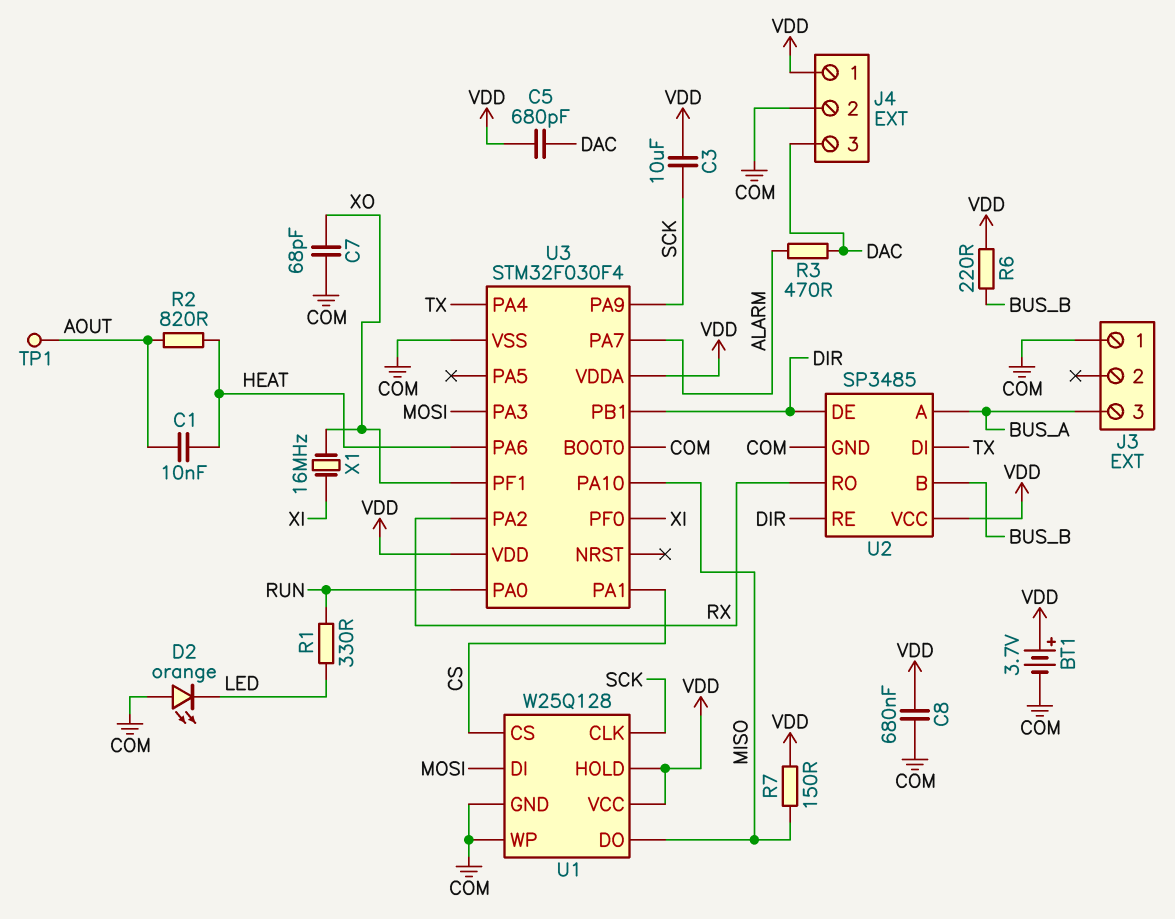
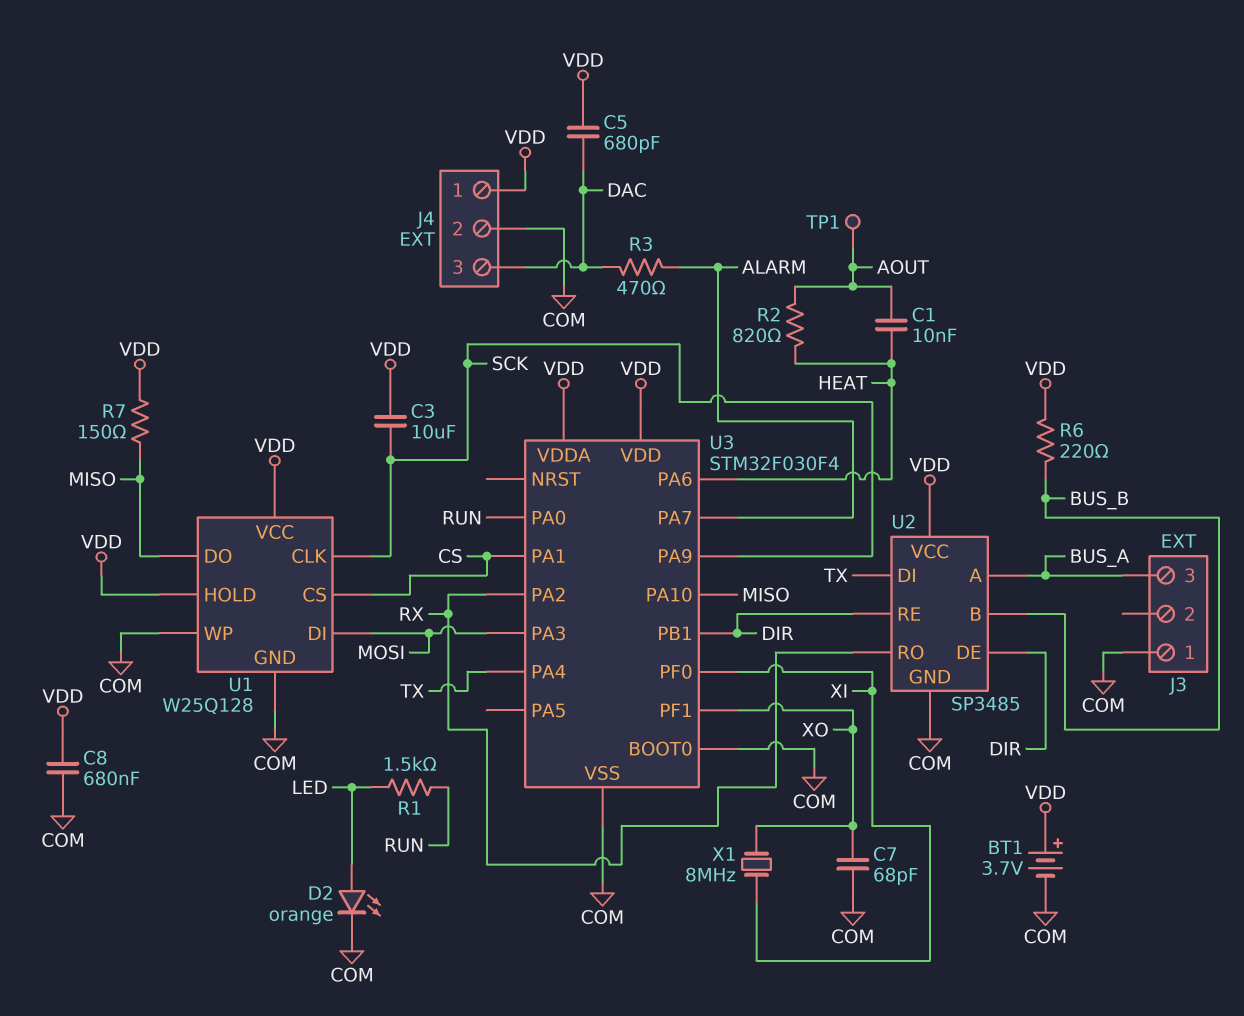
D2: LED orange (A COM, K LED) -> LED orange (A LED, K COM)
R1: 330 (LED, RUN) -> 1.5k (LED, RUN)
X1: 16MHz (XI, XO) -> 8MHz (XI, XO)

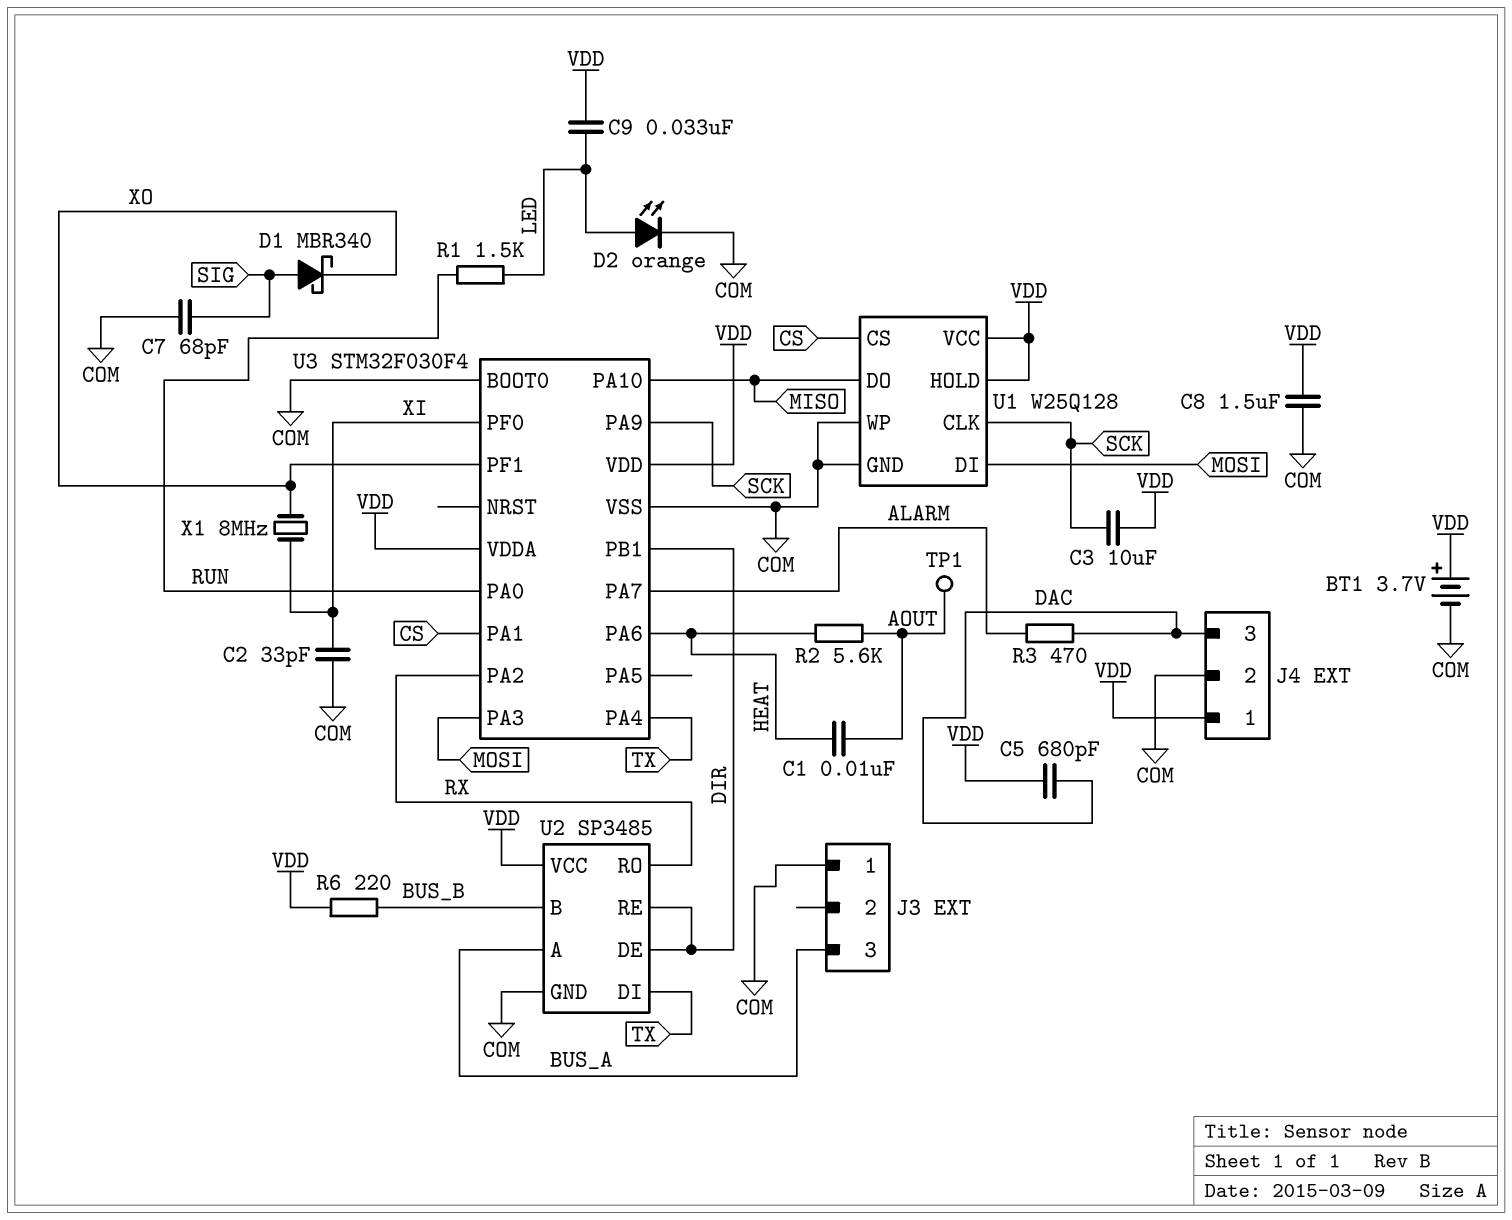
C2: none -> 33pF (COM, XI)
C7: 68pF (COM, XO) -> 68pF (COM, SIG)
C8: 680nF (COM, VDD) -> 1.5uF (COM, VDD)
C9: none -> 33nF (LED, VDD)
D1: none -> schottky MBR340 (A SIG, K XO)
R2: 820 (AOUT, HEAT) -> 5.6k (AOUT, HEAT)
R7: 150 (MISO, VDD) -> none

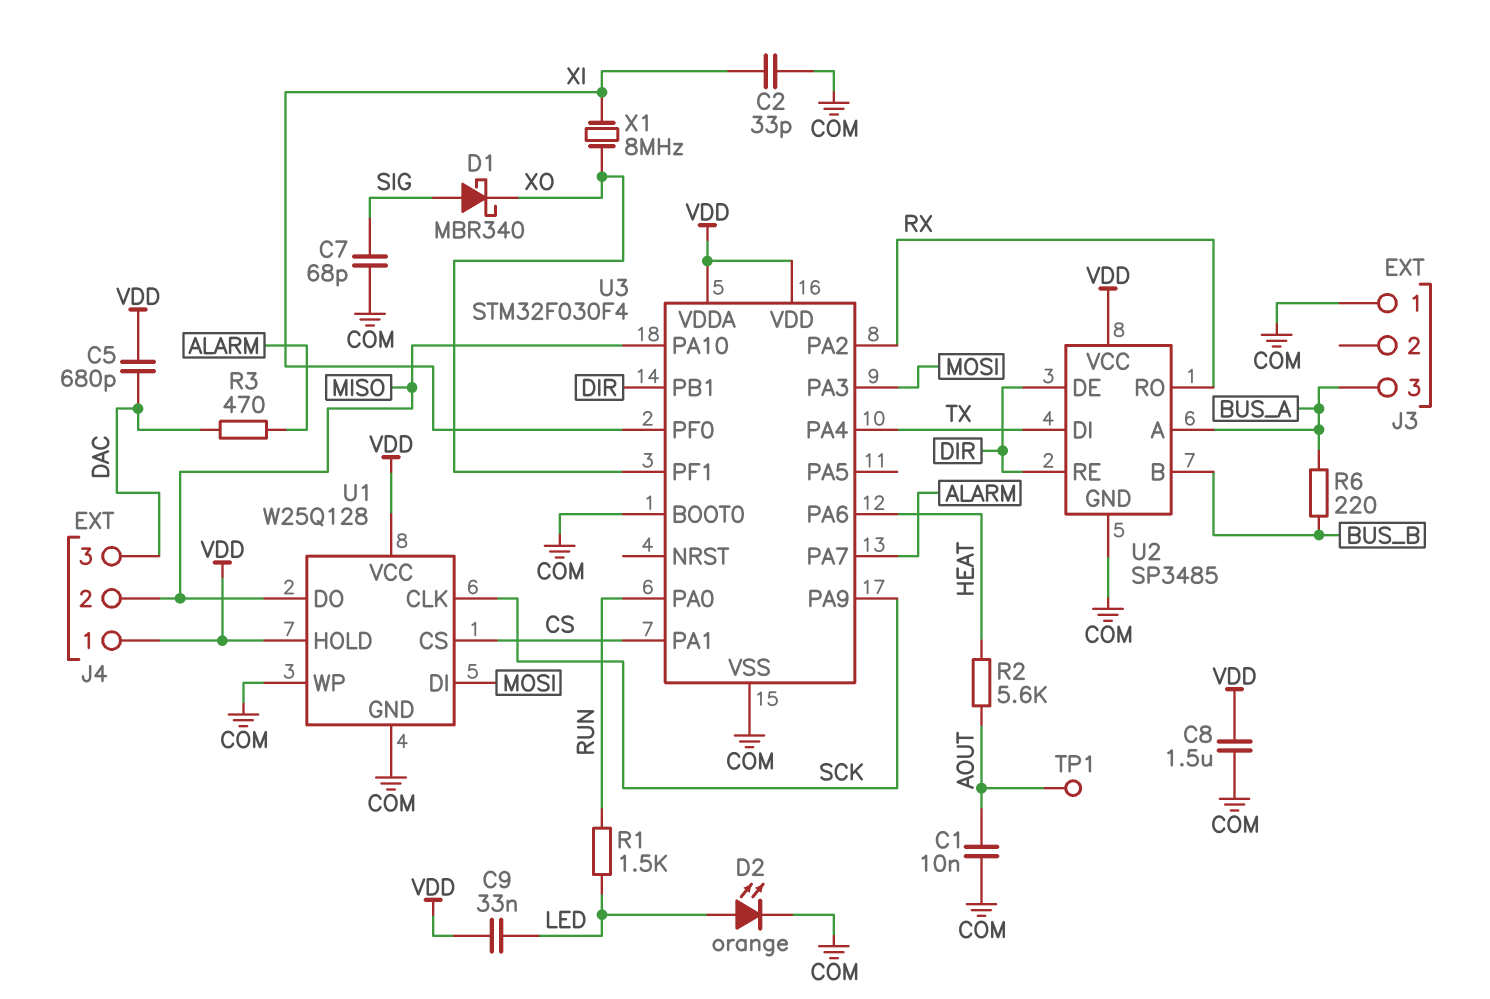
BT1: 3.7V (plus VDD, minus COM) -> none
C1: 10nF (AOUT, HEAT) -> 10nF (AOUT, COM)
C3: 10uF (SCK, VDD) -> none
J4 pin 2: COM -> MISO
R6: 220 (BUS_B, VDD) -> 220 (BUS_A, BUS_B)

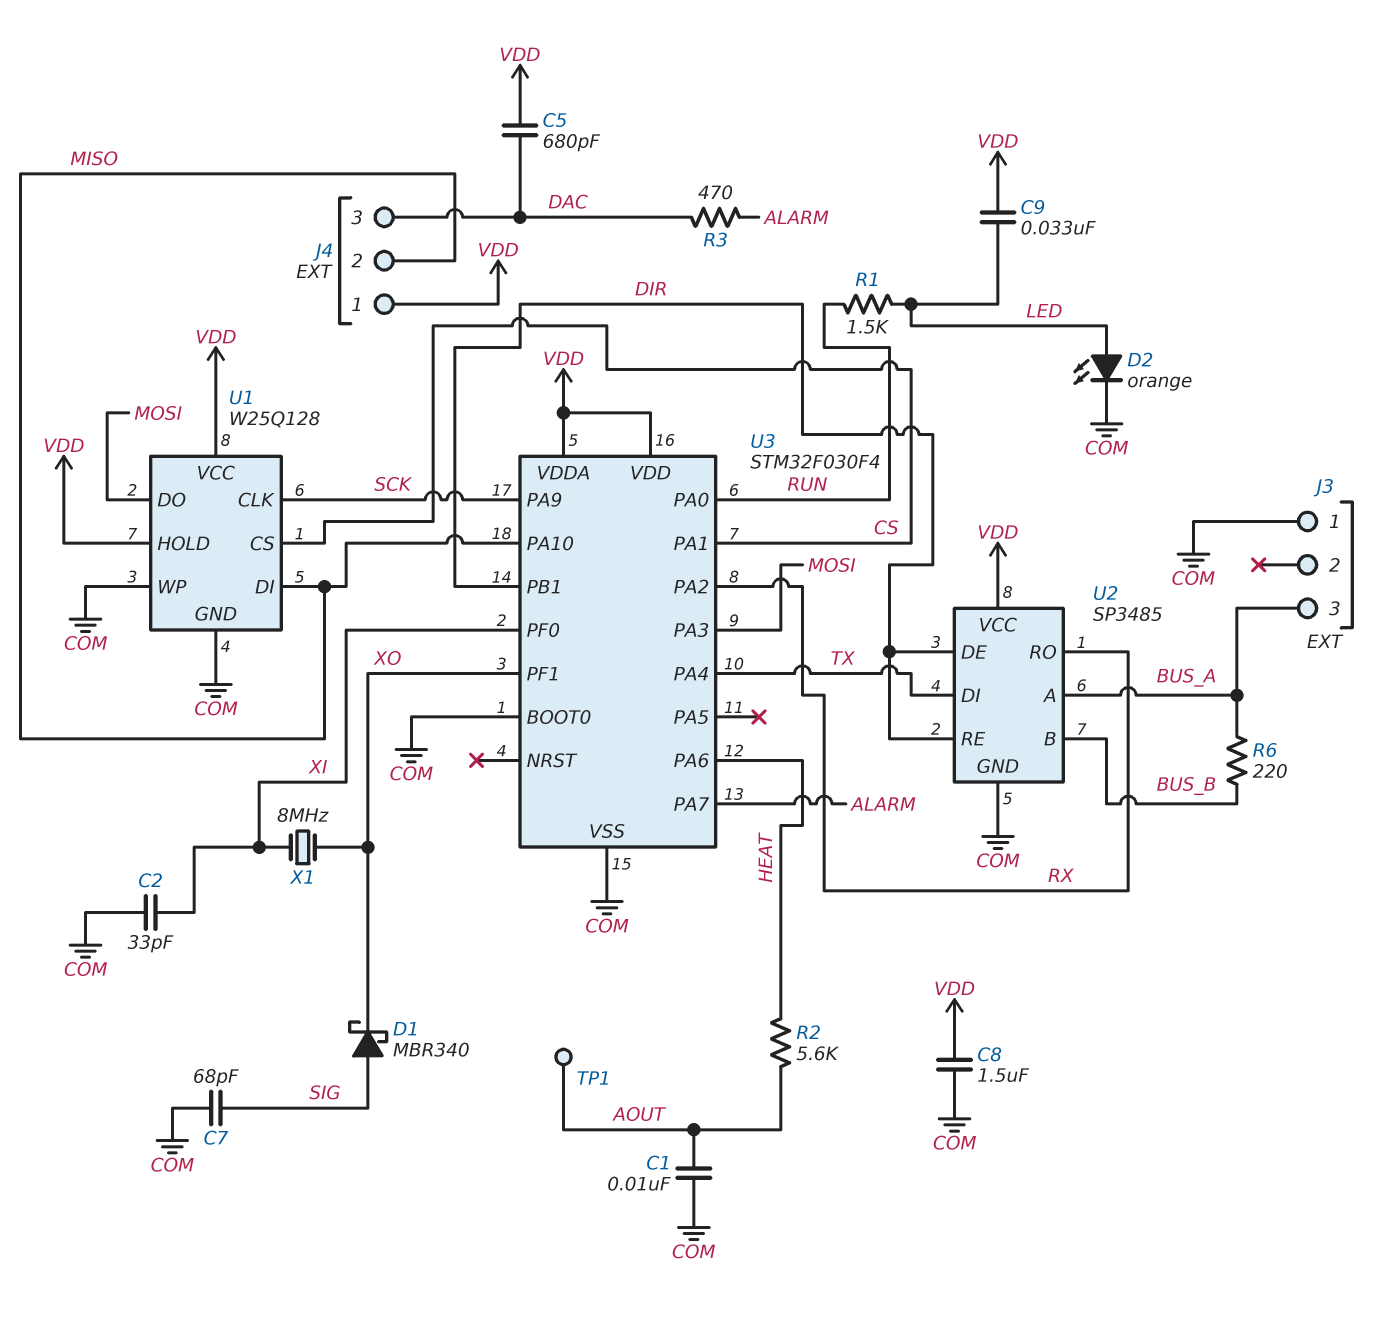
U1 pin DI: MOSI -> MISO
U1 pin DO: MISO -> MOSI

